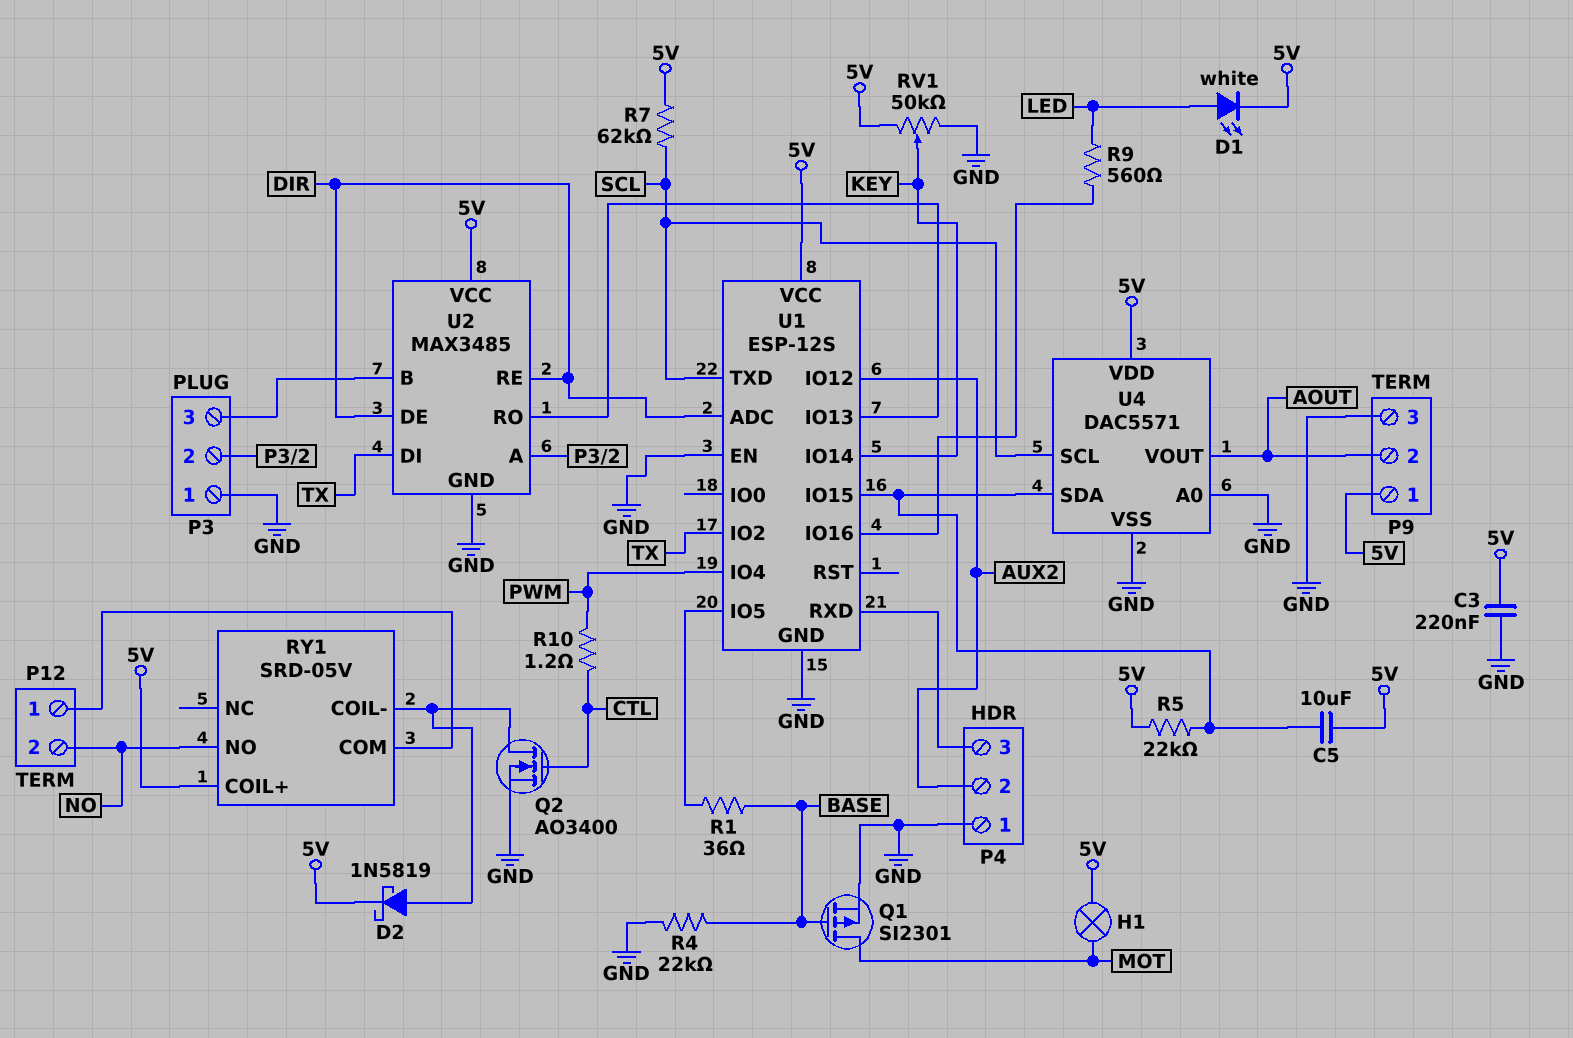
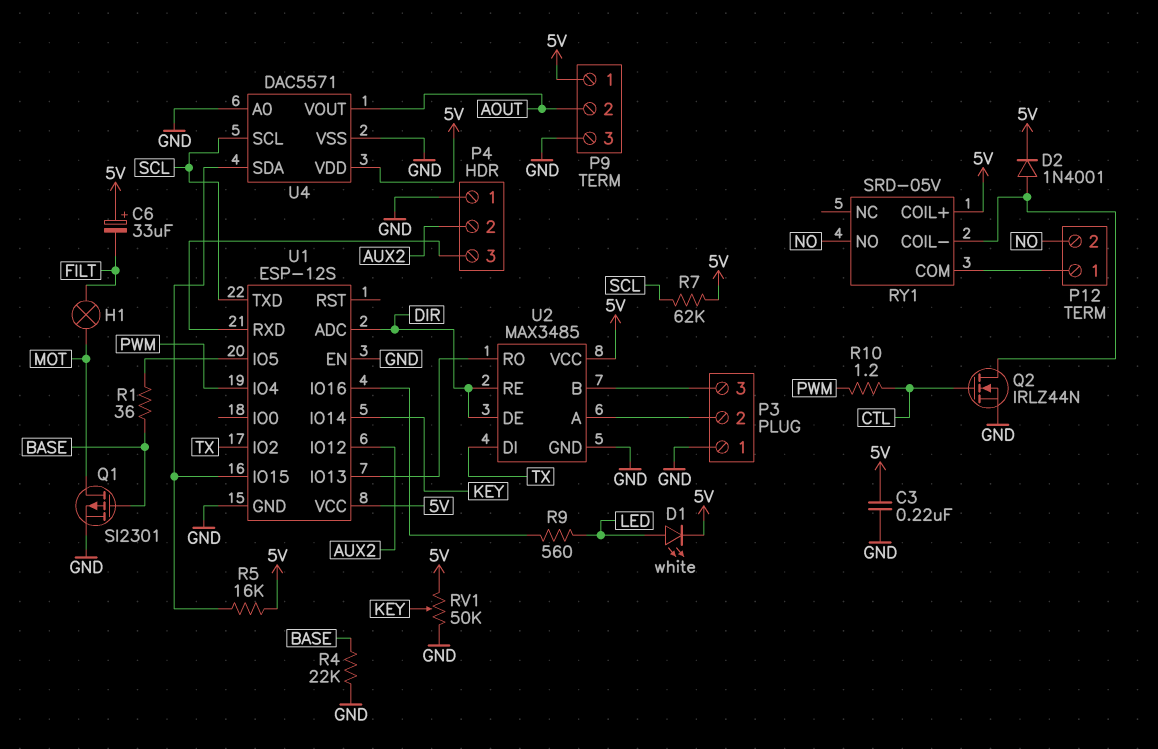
C5: 10uF (5V, U1/IO15) -> none
C6: none -> 33uF (plus 5V, minus FILT)
D2: schottky 1N5819 (A RY1/COIL-, K 5V) -> diode 1N4001 (A RY1/COIL-, K 5V)
H1: lamp (5V, MOT) -> lamp (FILT, MOT)
Q2: NMOS AO3400 (G CTL, D RY1/COIL-, S GND) -> NMOS IRLZ44N (G CTL, D RY1/COIL-, S GND)
R5: 22k (5V, U1/IO15) -> 16k (5V, U1/IO15)

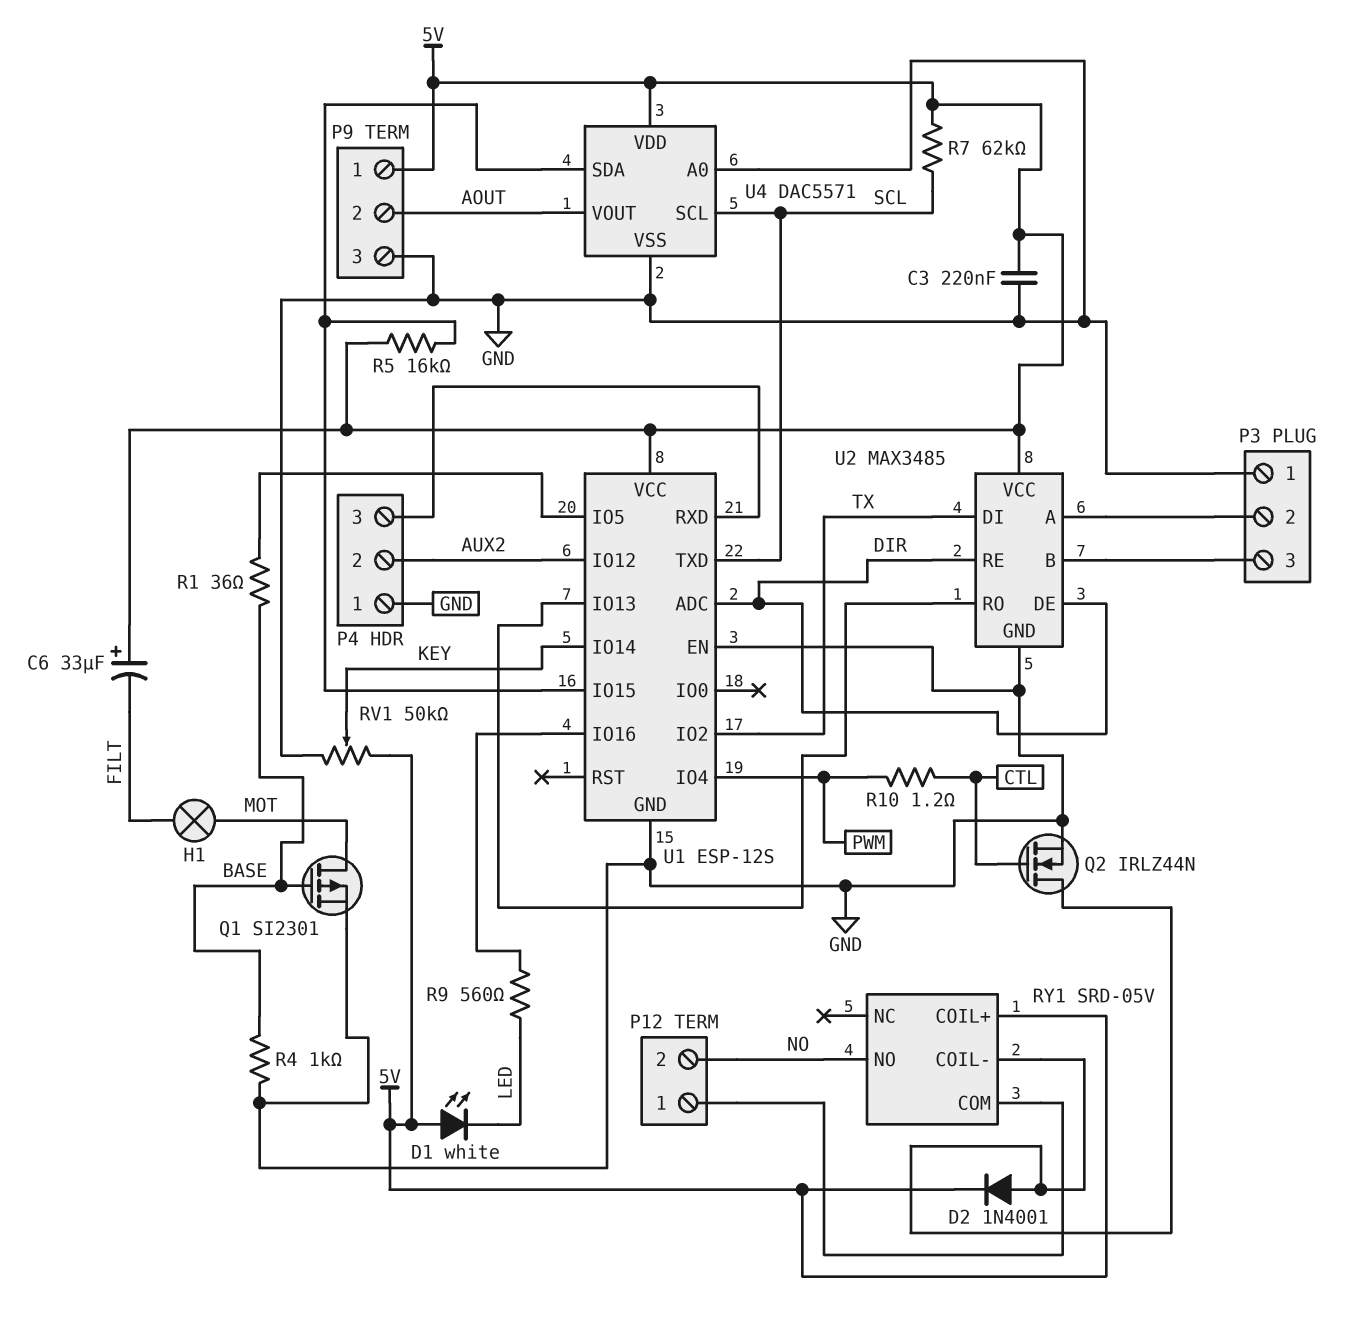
D1: LED white (A LED, K 5V) -> LED white (A 5V, K LED)
R4: 22k (BASE, GND) -> 1k (BASE, GND)

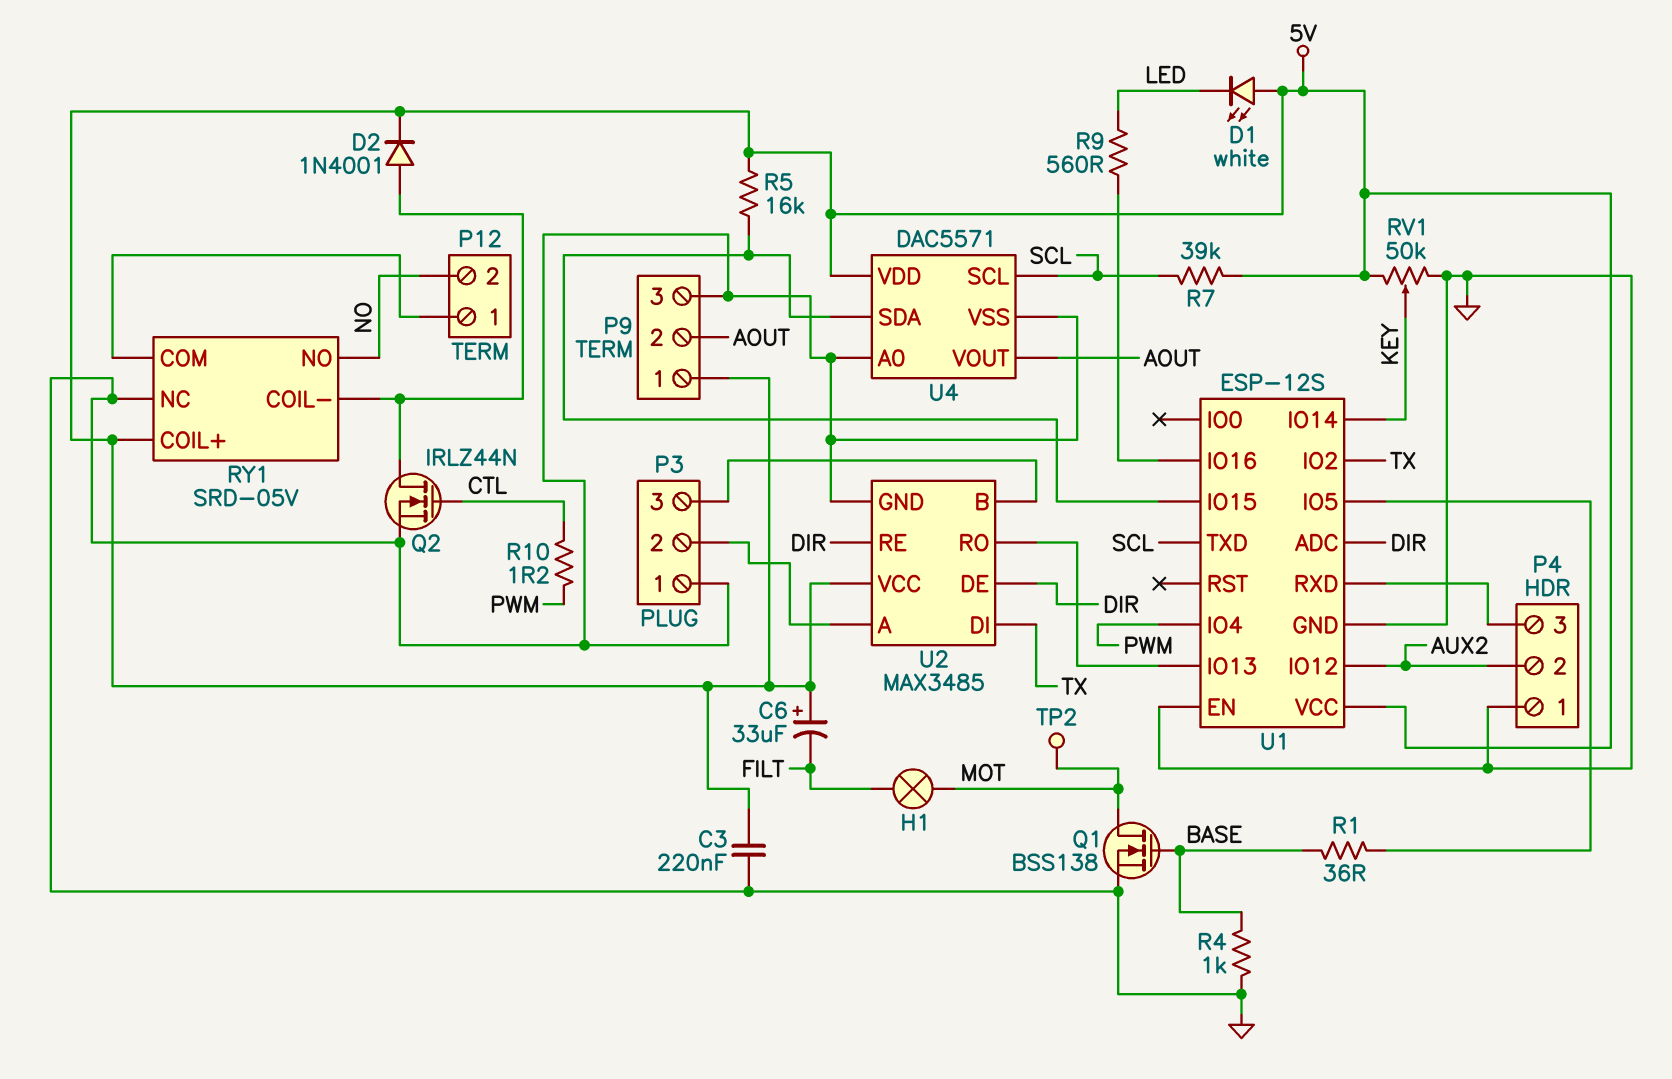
Q1: PMOS SI2301 (G BASE, D MOT, S GND) -> NMOS BSS138 (G BASE, D MOT, S GND)
R7: 62k (5V, SCL) -> 39k (5V, SCL)
RY1 pin NC: none -> GND
TP2: none -> test point (MOT)

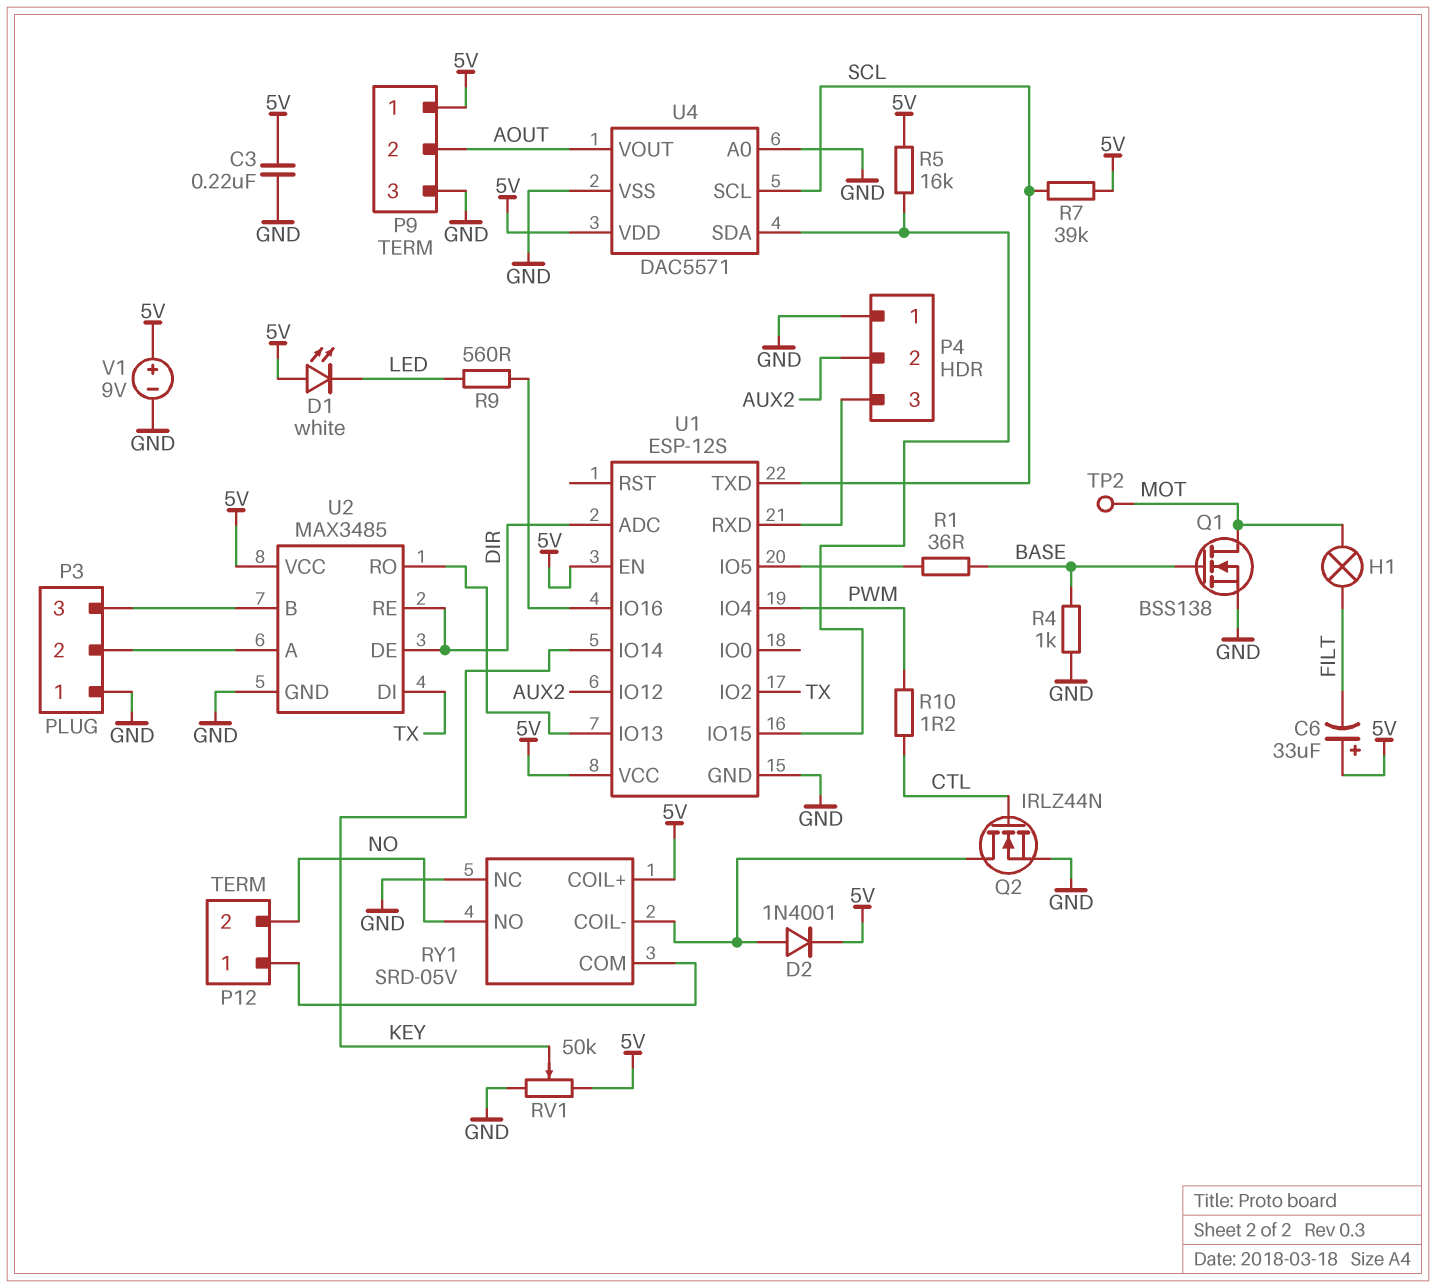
U1 pin EN: GND -> 5V
V1: none -> 9V (plus 5V, minus GND)

